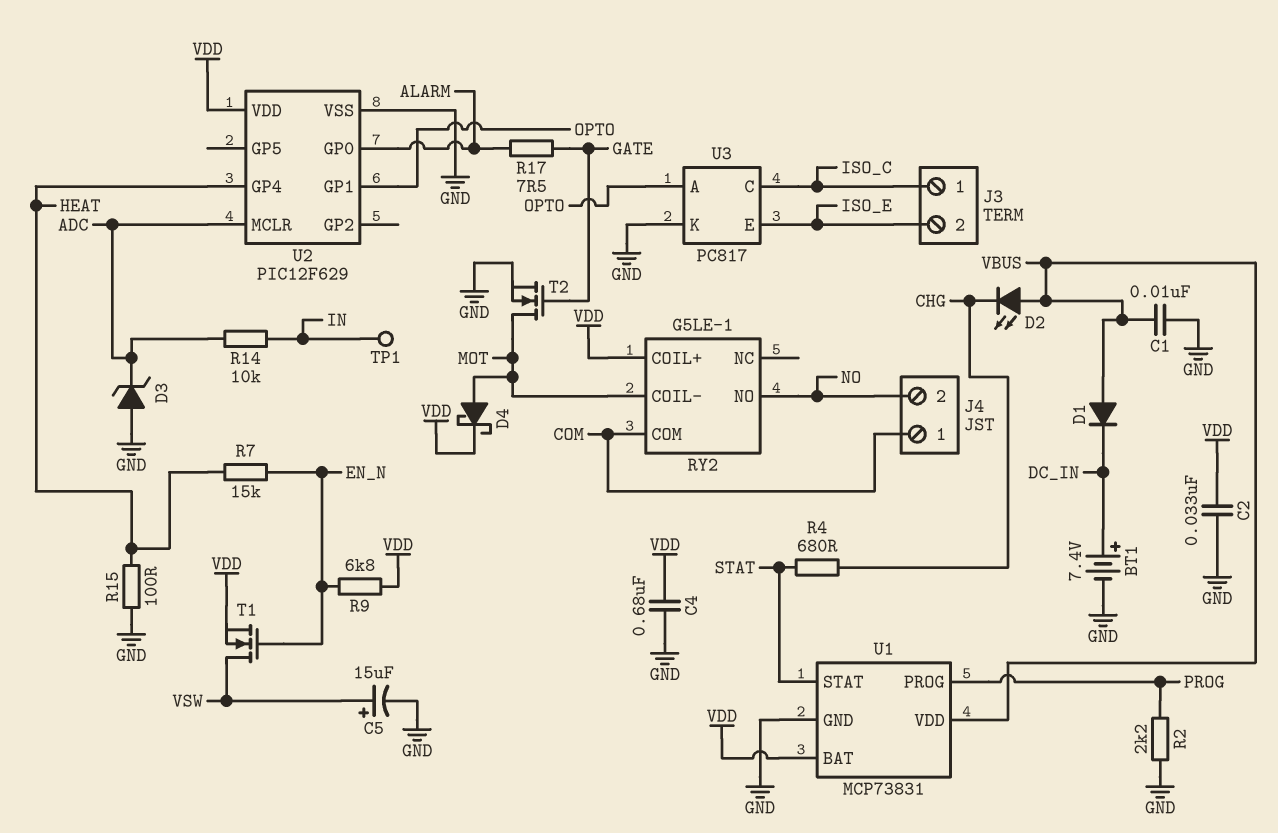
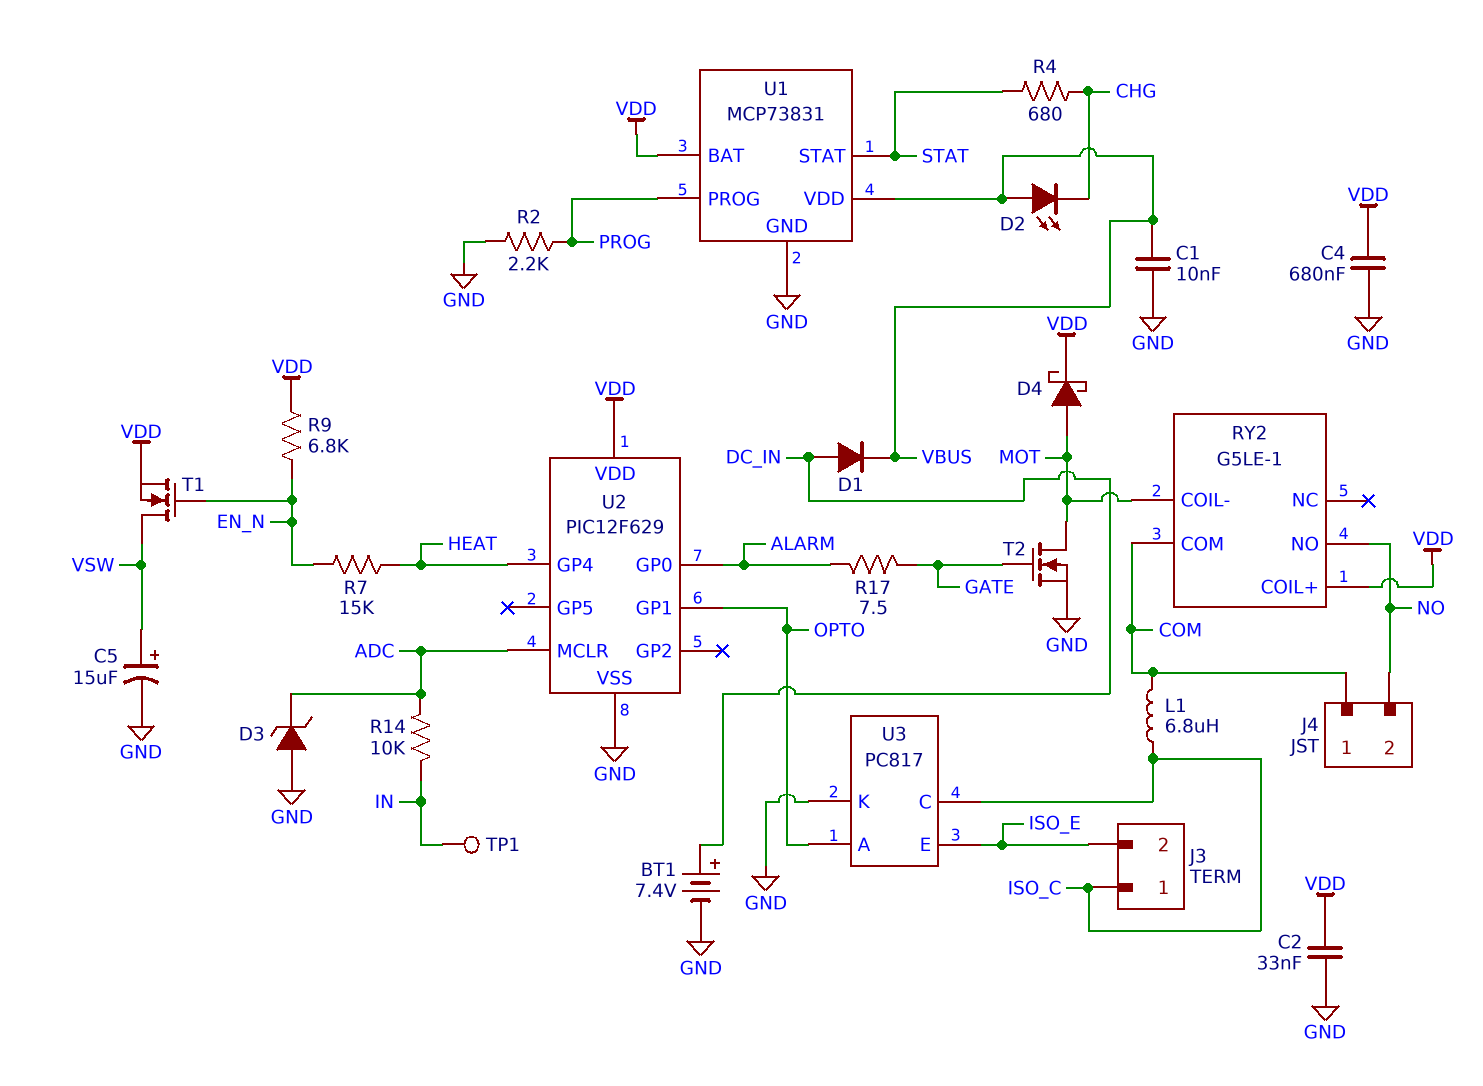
D1: diode (A VBUS, K DC_IN) -> diode (A DC_IN, K VBUS)
L1: none -> 6.8uH (COM, ISO_C)
R15: 100 (GND, HEAT) -> none

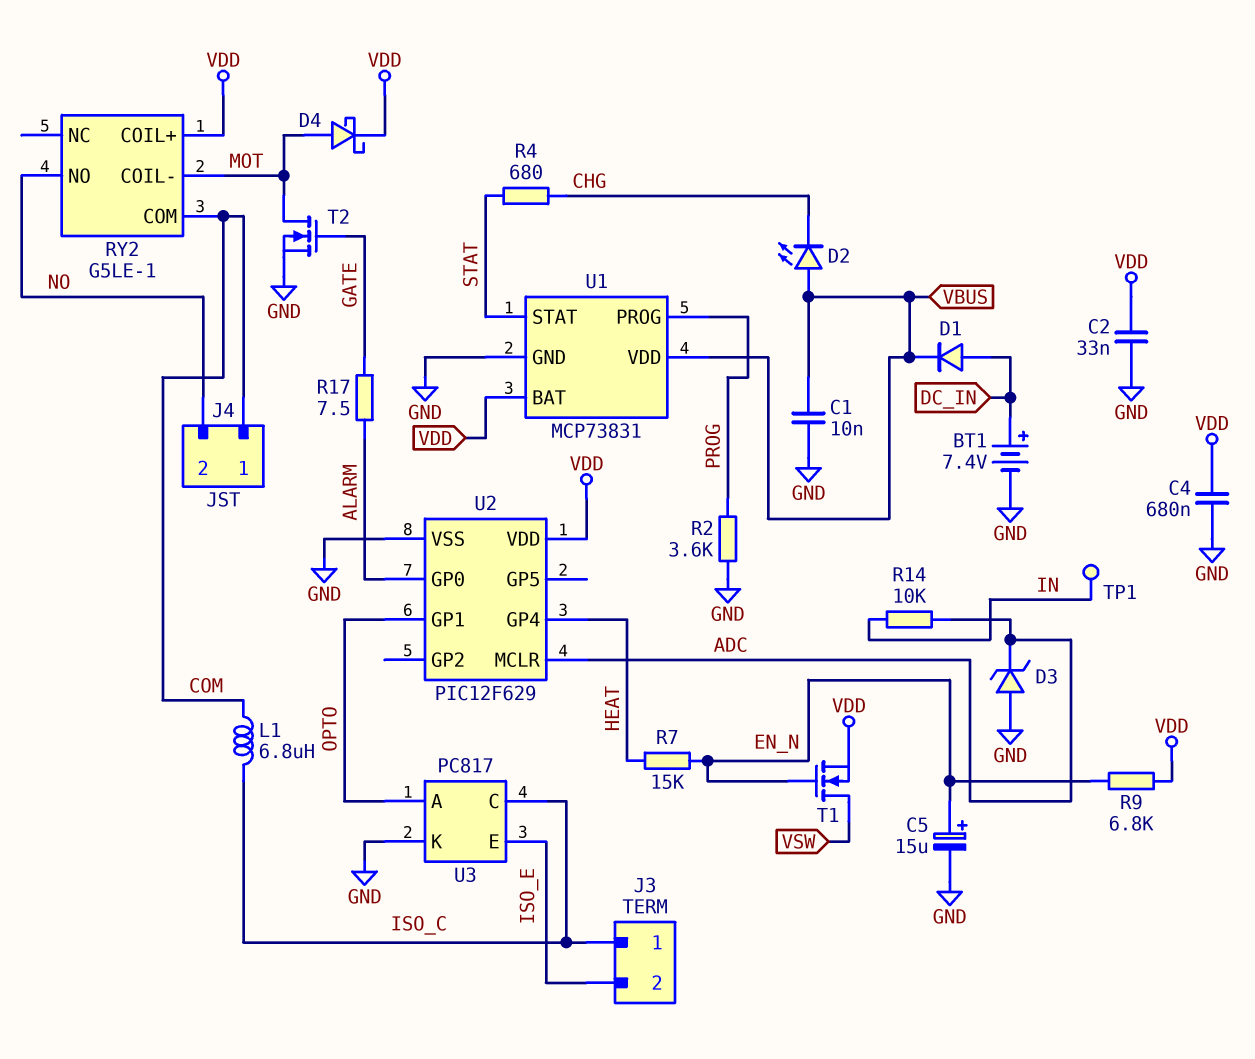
C5: 15uF (plus VSW, minus GND) -> 15uF (plus EN_N, minus GND)
R2: 2.2k (GND, PROG) -> 3.6k (GND, PROG)

